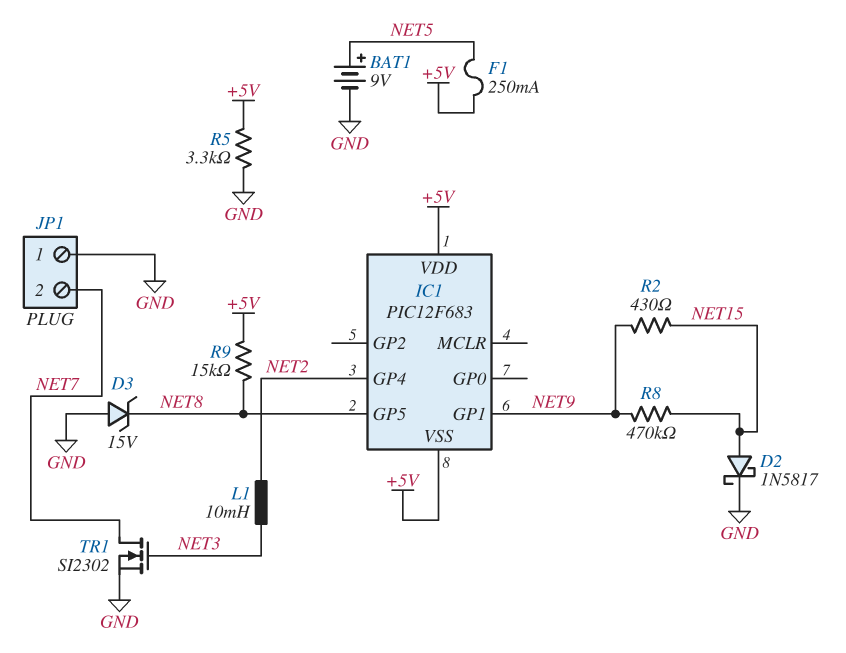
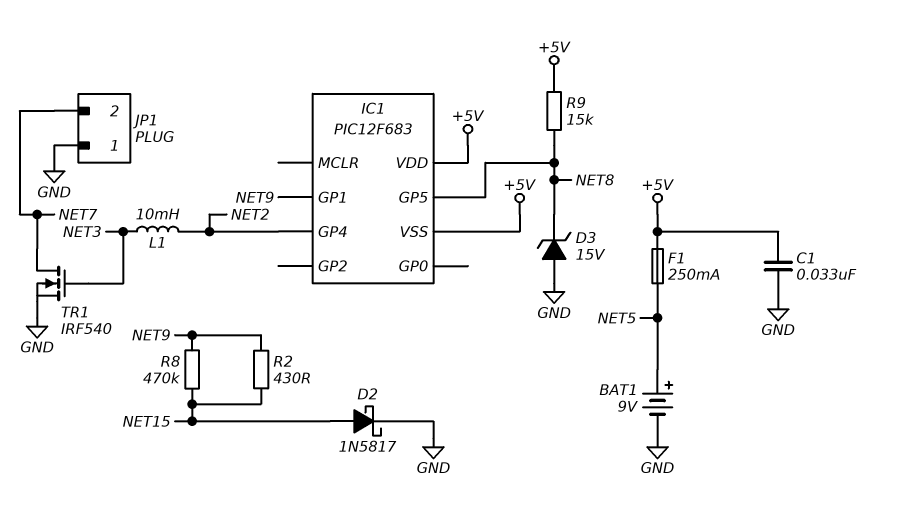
C1: none -> 33nF (+5V, GND)
R5: 3.3k (+5V, GND) -> none
TR1: NMOS SI2302 (G NET3, D NET7, S GND) -> NMOS IRF540 (G NET3, D NET7, S GND)

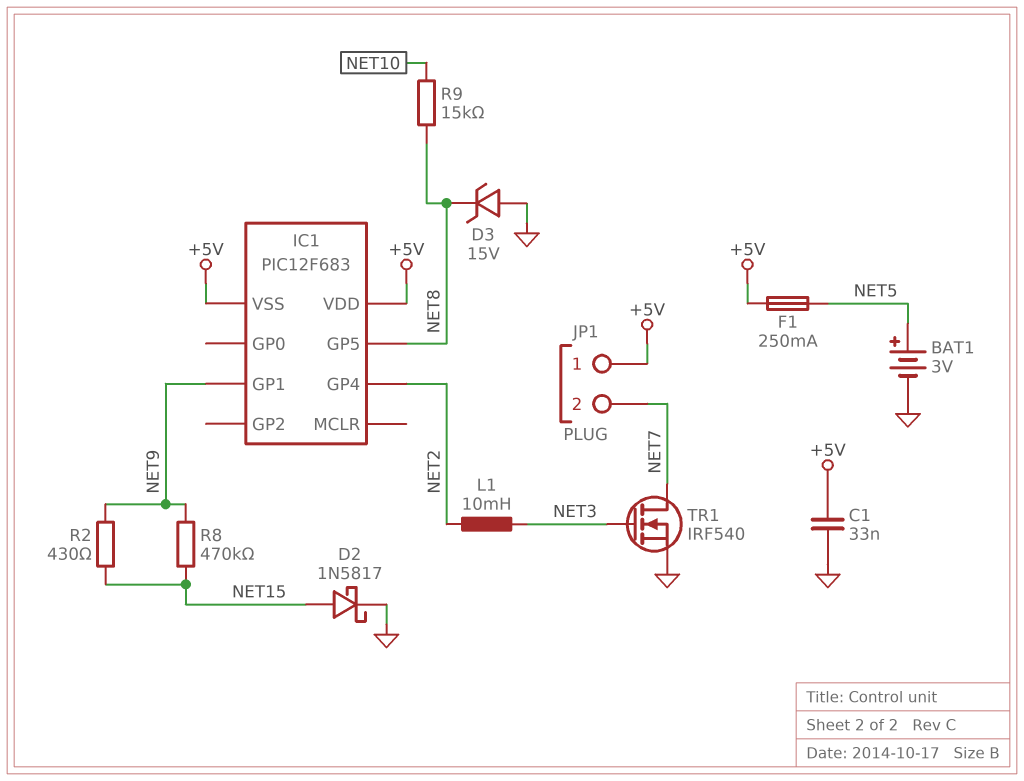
BAT1: 9V (plus NET5, minus GND) -> 3V (plus NET5, minus GND)
JP1 pin 1: GND -> +5V
R9: 15k (+5V, NET8) -> 15k (NET8, NET10)

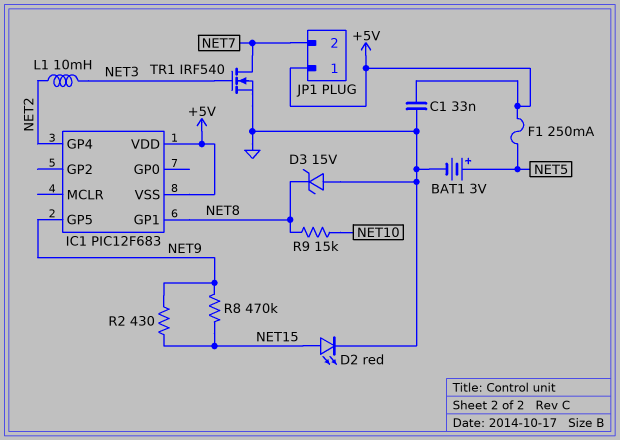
D2: schottky 1N5817 (A NET15, K GND) -> LED red (A NET15, K GND)
IC1 pin GP1: NET9 -> NET8
IC1 pin GP5: NET8 -> NET9

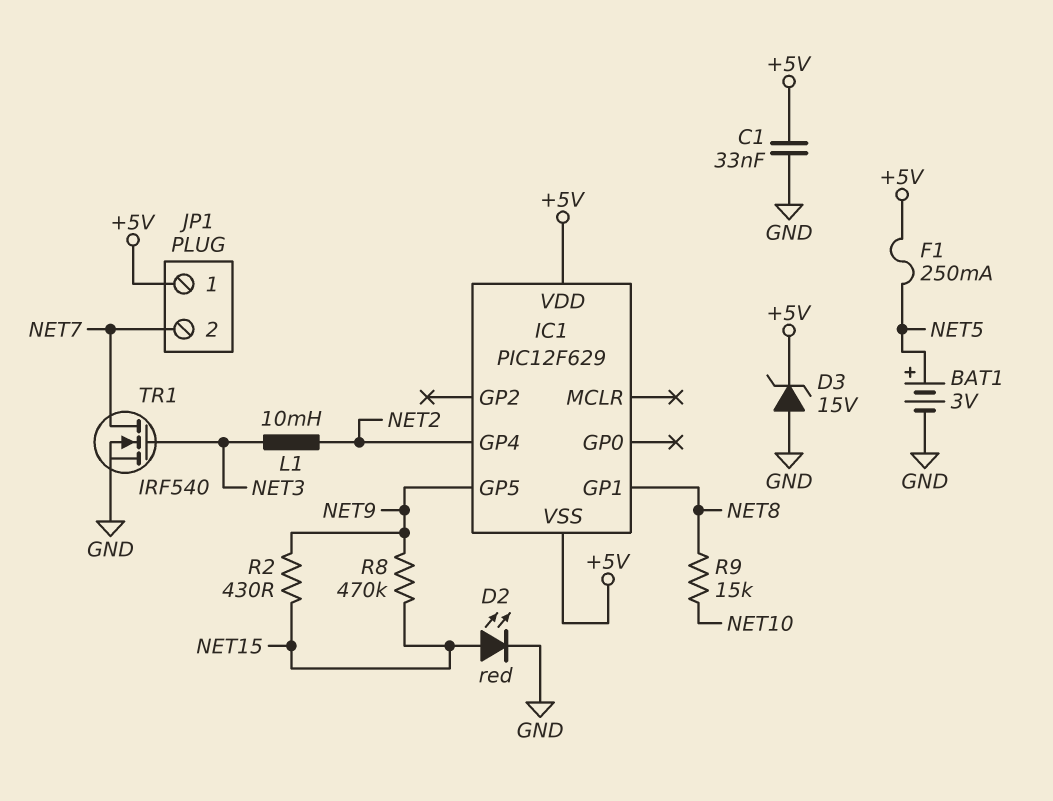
D3: zener 15V (A GND, K NET8) -> zener 15V (A GND, K +5V)
IC1: PIC12F683 -> PIC12F629

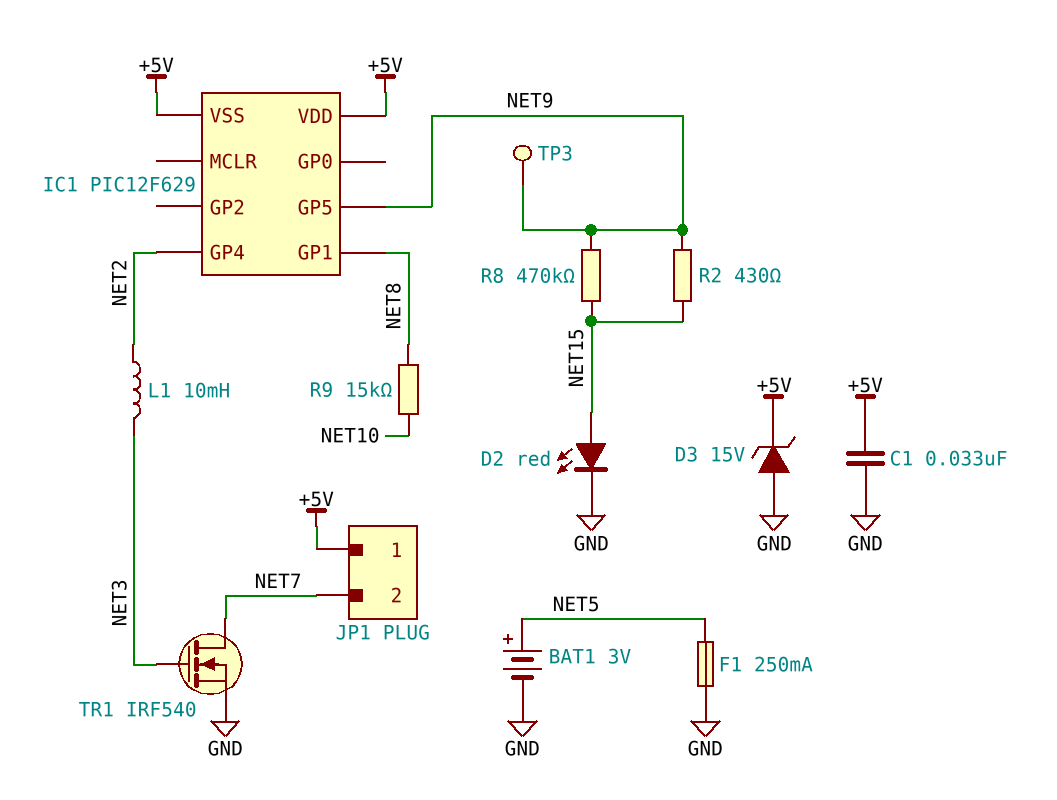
F1: 250mA (+5V, NET5) -> 250mA (GND, NET5)
TP3: none -> test point (NET9)

